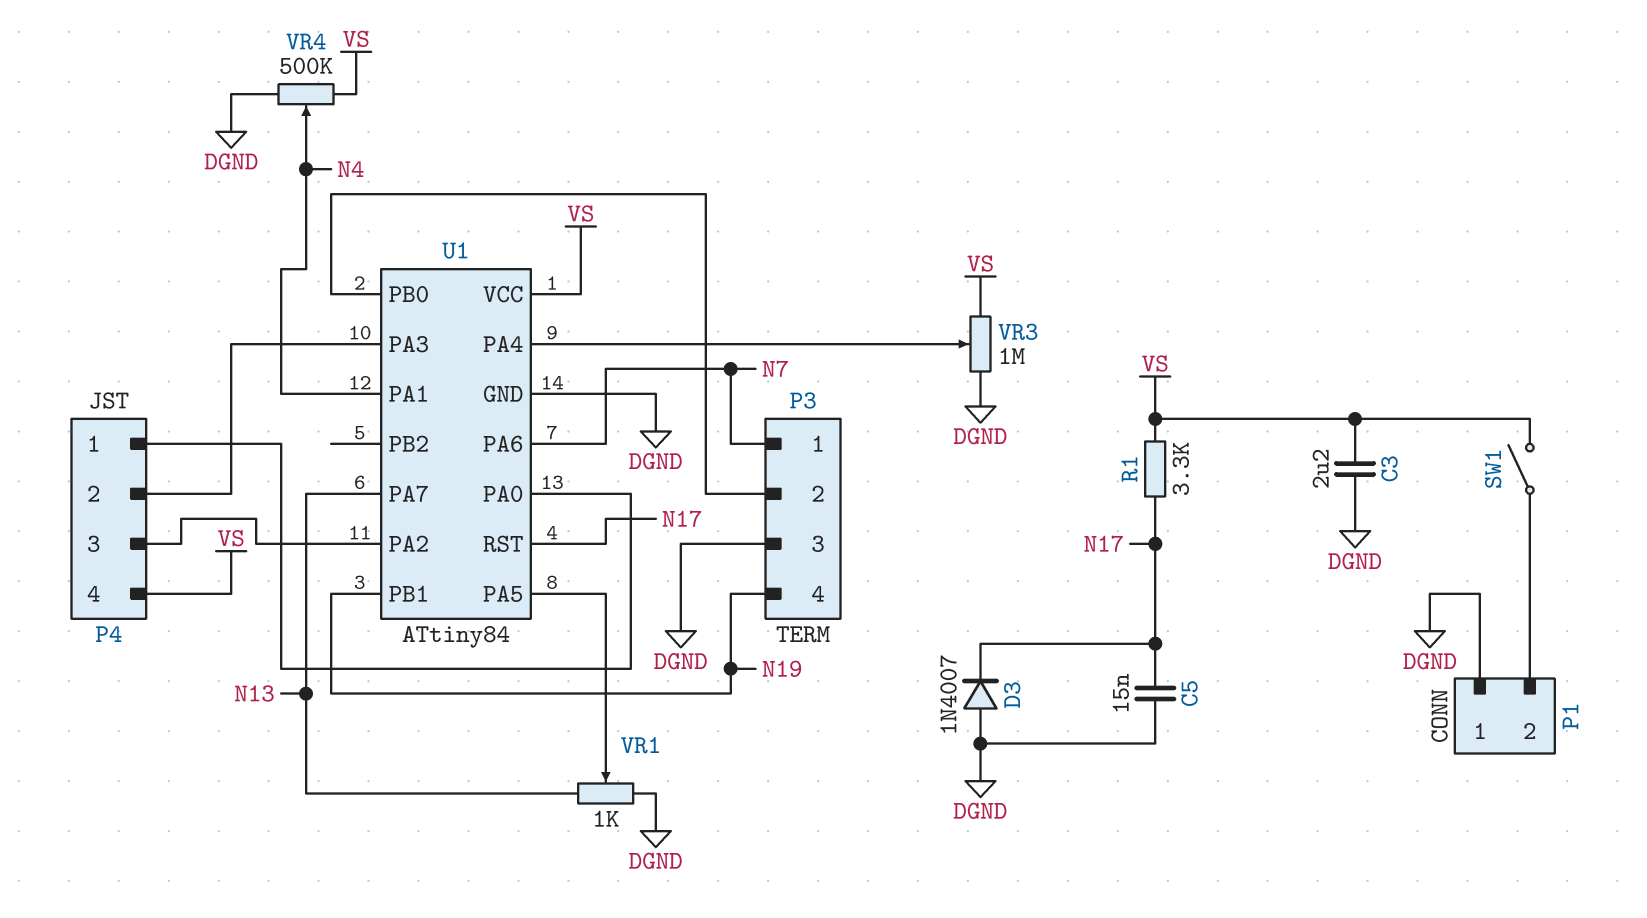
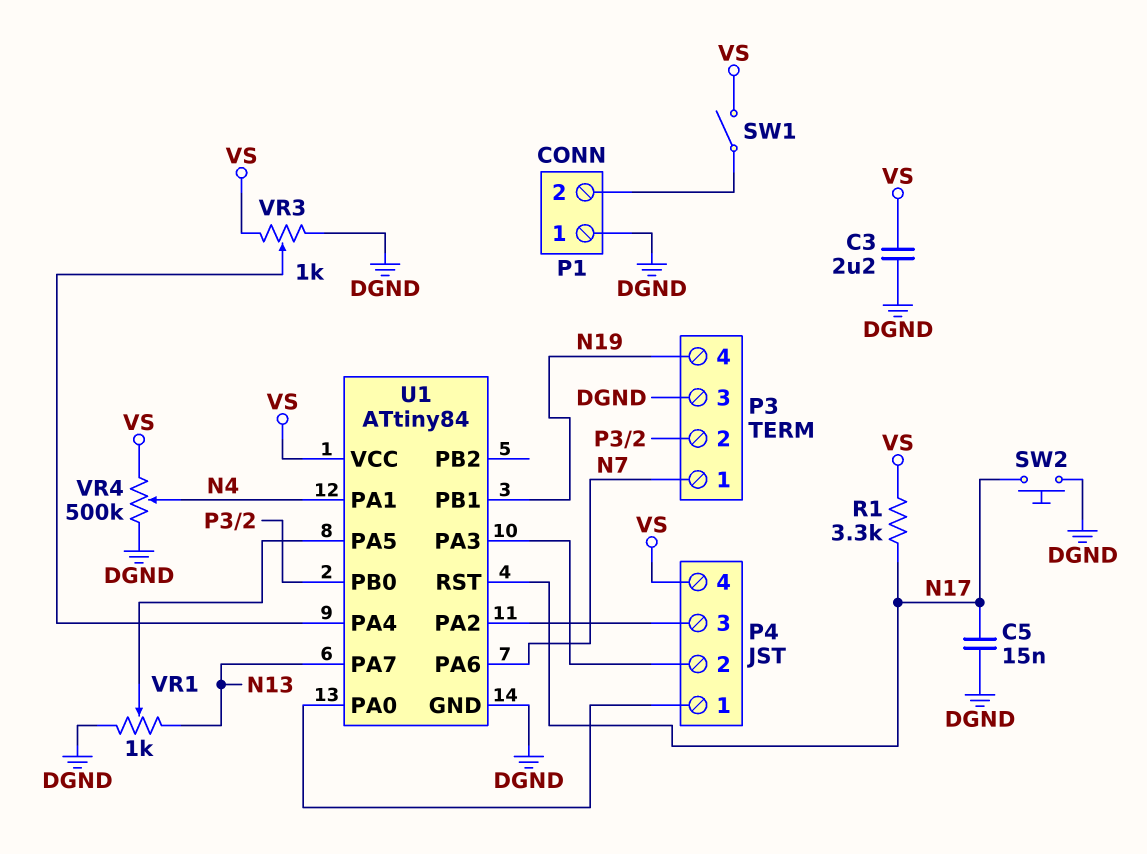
D3: diode 1N4007 (A DGND, K N17) -> none
SW2: none -> button (DGND, N17)
VR3: 1M (DGND, VS, wiper U1/PA4) -> 1k (DGND, VS, wiper U1/PA4)

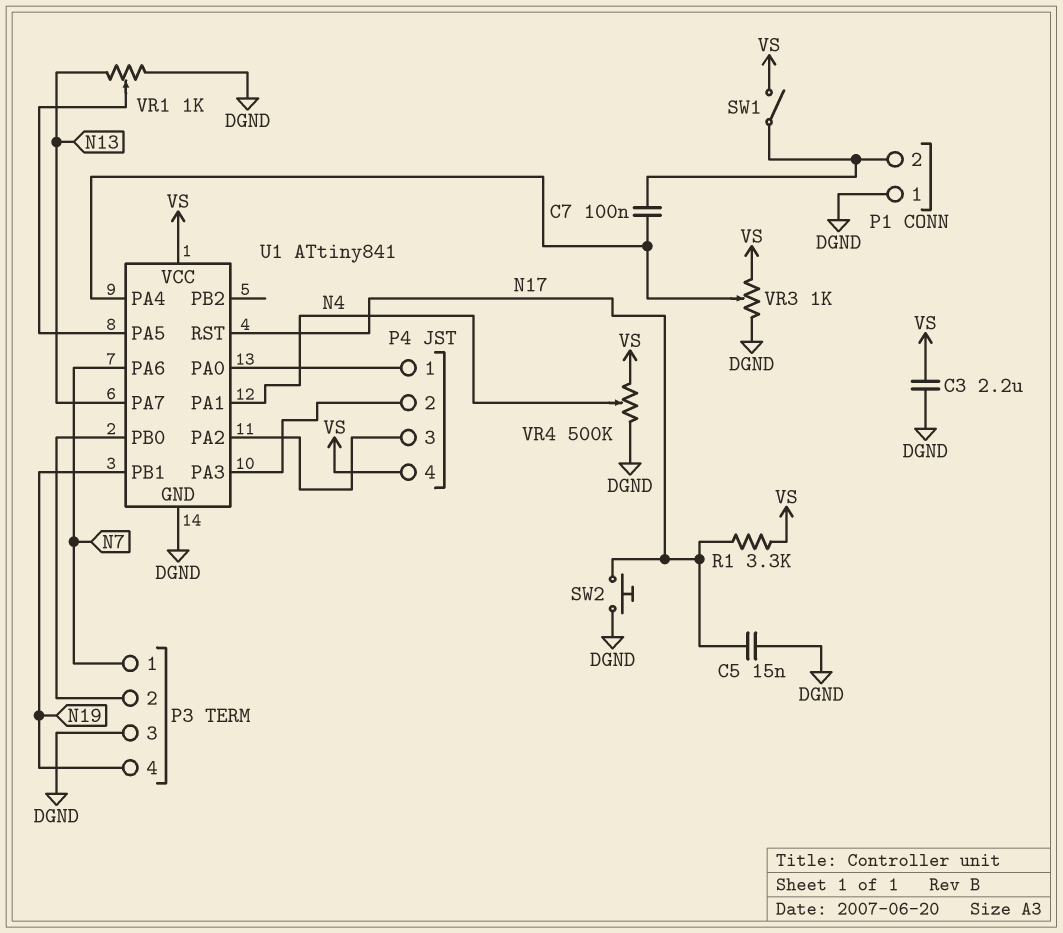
C7: none -> 100nF (P1/2, U1/PA4)
U1: ATtiny84 -> ATtiny841

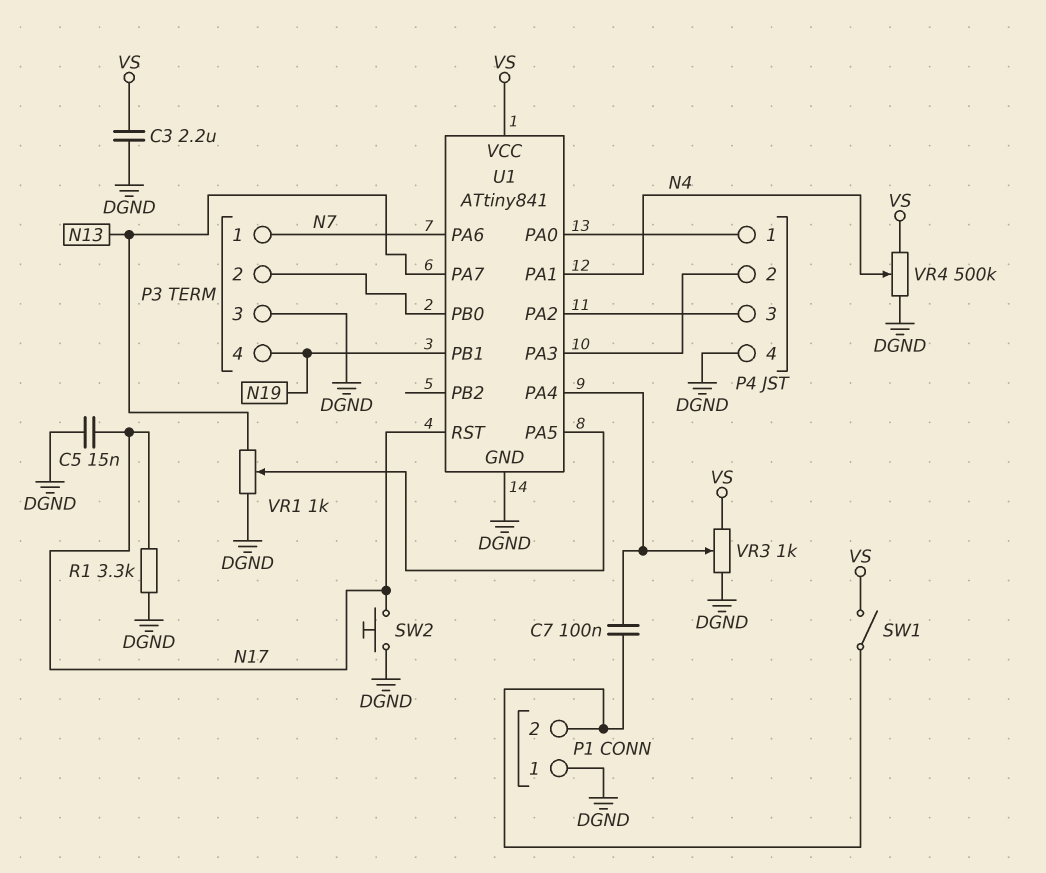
P4 pin 4: VS -> DGND
R1: 3.3k (N17, VS) -> 3.3k (DGND, N17)

